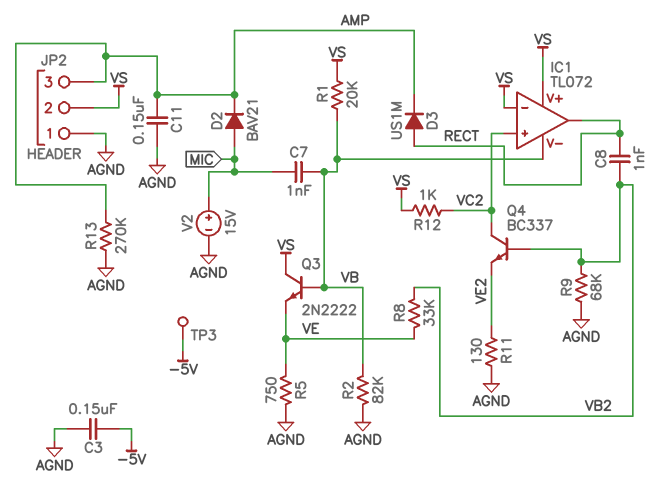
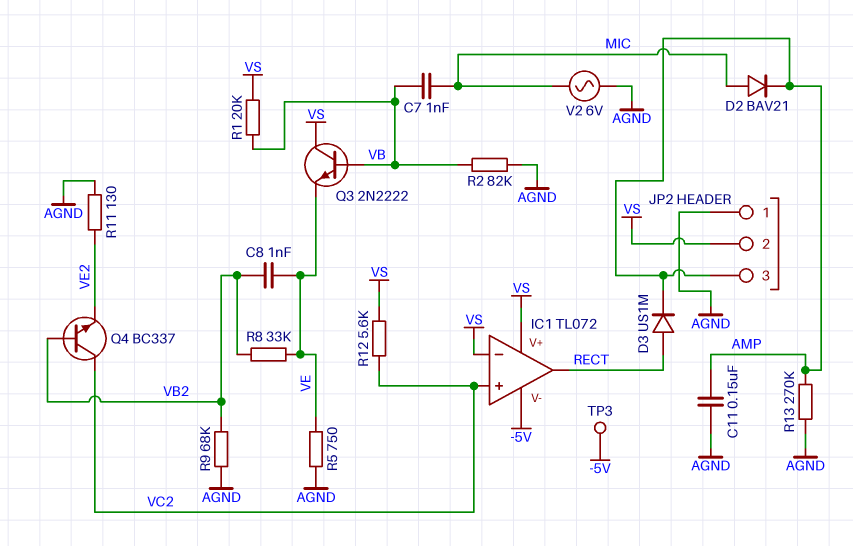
C3: 150nF (-5V, AGND) -> none
C8: 1nF (RECT, VB2) -> 1nF (VB2, VE)
IC1 pin V-: VB -> -5V
R12: 1k (VC2, VS) -> 5.6k (VC2, VS)
V2: 15V (plus MIC, minus AGND) -> AC 6V (AGND, MIC)

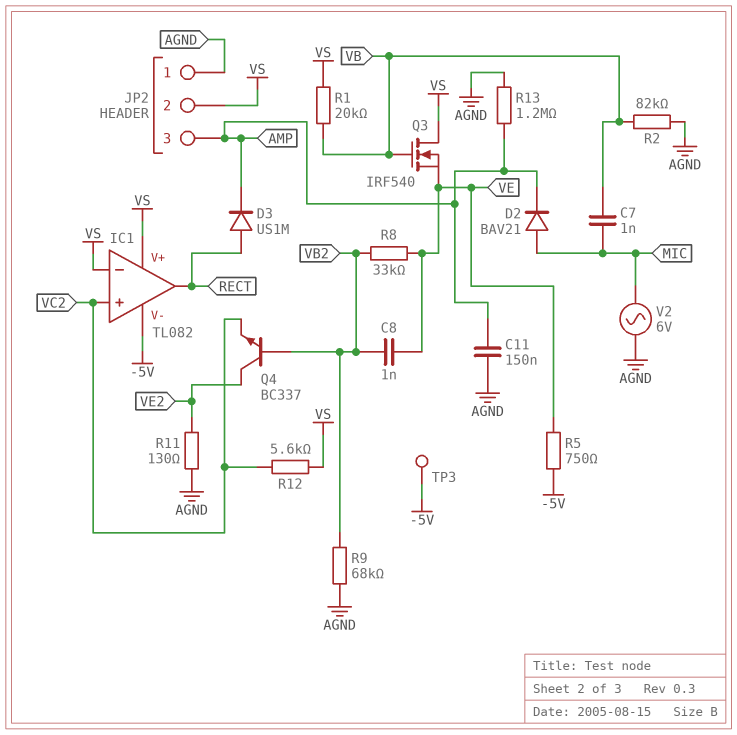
IC1: TL072 -> TL082
Q3: NPN 2N2222 (B VB, C VS, E VE) -> NMOS IRF540 (G VB, D VS, S VE)
Q4: NPN BC337 (B VB2, C VC2, E VE2) -> NPN BC337 (B VB2, C VE2, E VC2)
R5: 750 (AGND, VE) -> 750 (-5V, VE)
R13: 270k (AGND, AMP) -> 1.2M (AGND, AMP)

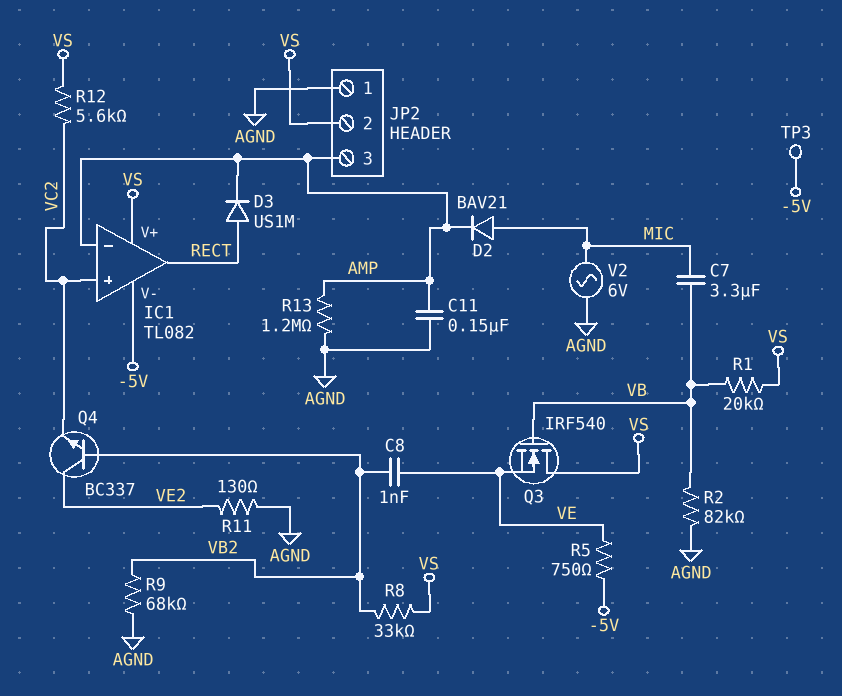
C7: 1nF (MIC, VB) -> 3.3uF (MIC, VB)
IC1 pin in-: VS -> AMP
R8: 33k (VB2, VE) -> 33k (VB2, VS)

